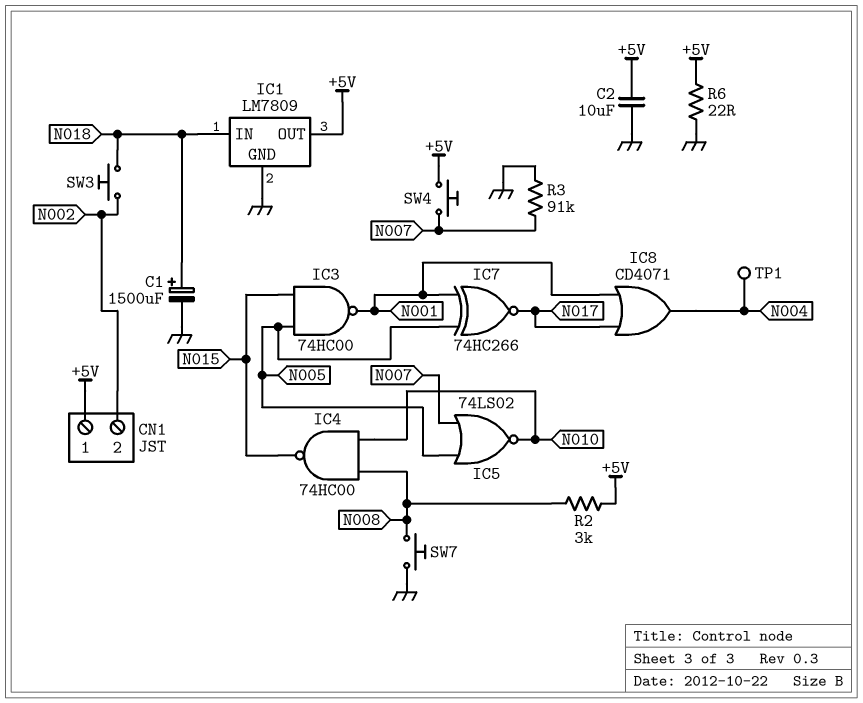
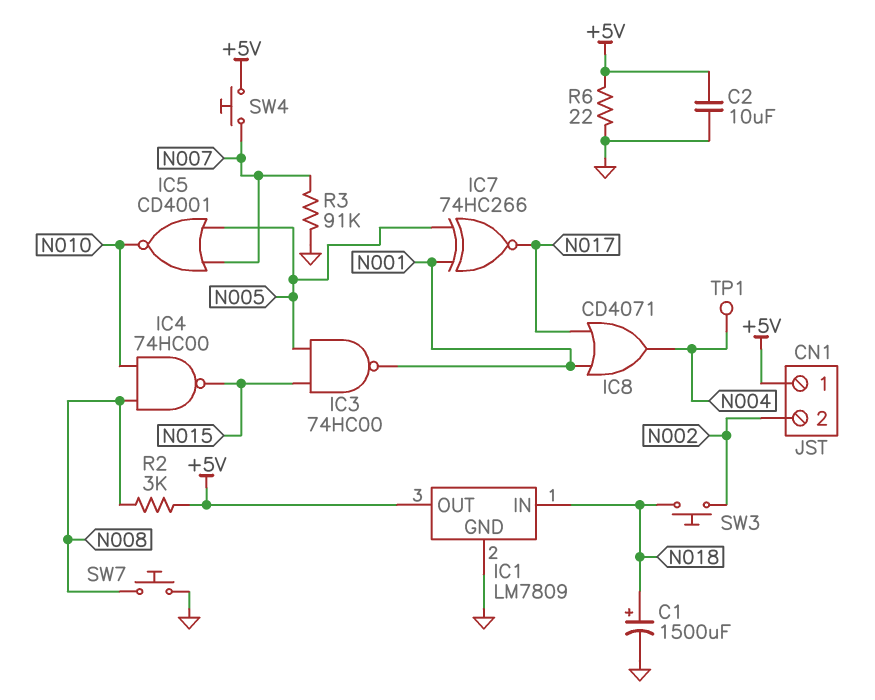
IC5: NOR 74LS02 (in N005, in N007, out N010) -> NOR CD4001 (in N005, in N007, out N010)

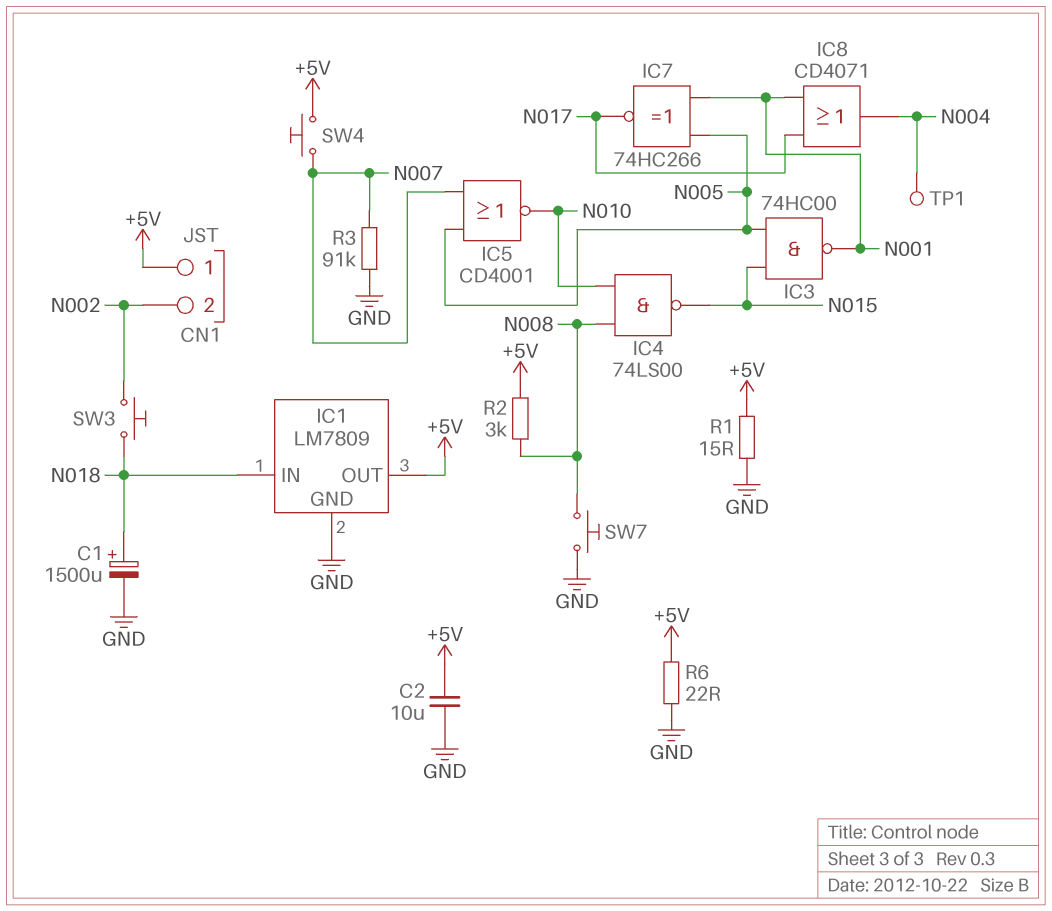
IC4: NAND 74HC00 (in N008, in N010, out N015) -> NAND 74LS00 (in N008, in N010, out N015)
R1: none -> 15 (+5V, GND)

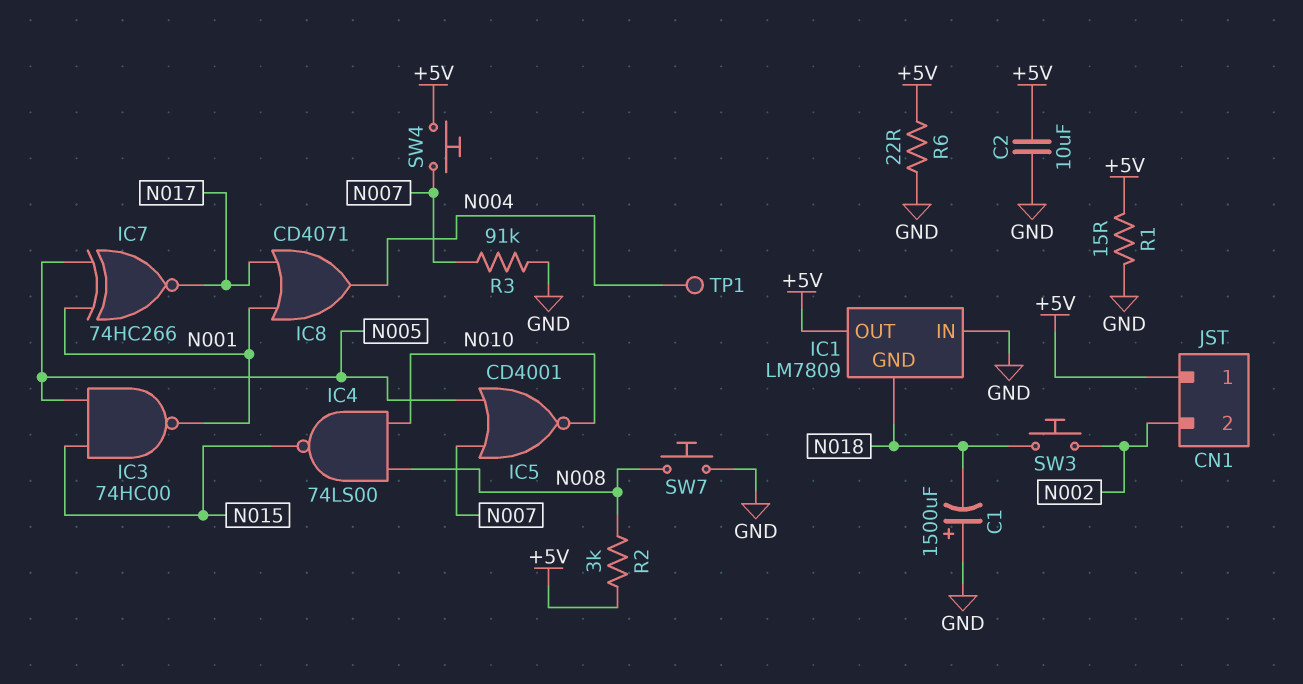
C1: 1500uF (plus N018, minus GND) -> 1500uF (plus GND, minus N018)
IC1 pin GND: GND -> N018
IC1 pin IN: N018 -> GND

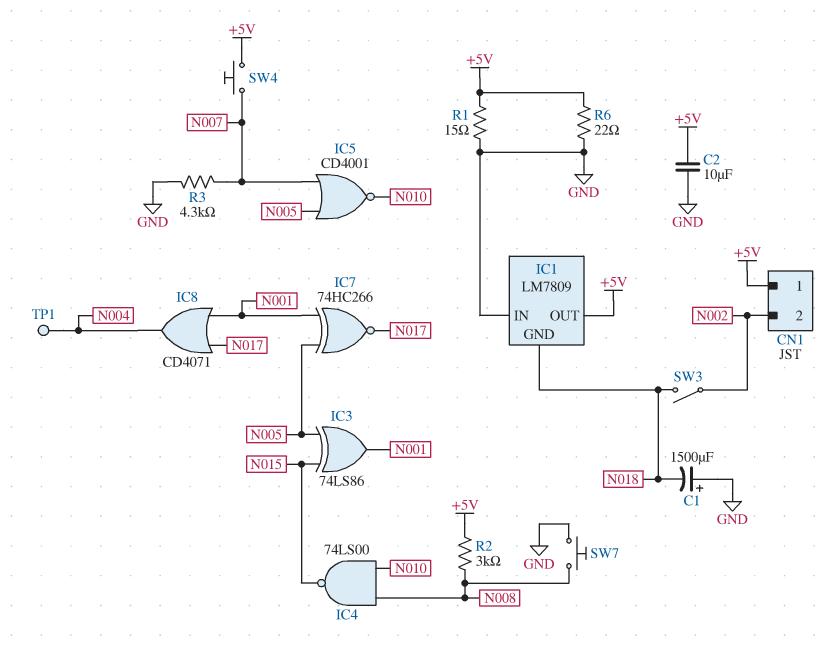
IC3: NAND 74HC00 (in N005, in N015, out N001) -> XOR 74LS86 (in N005, in N015, out N001)
R3: 91k (GND, N007) -> 4.3k (GND, N007)
SW3: button (N002, N018) -> switch (N002, N018)

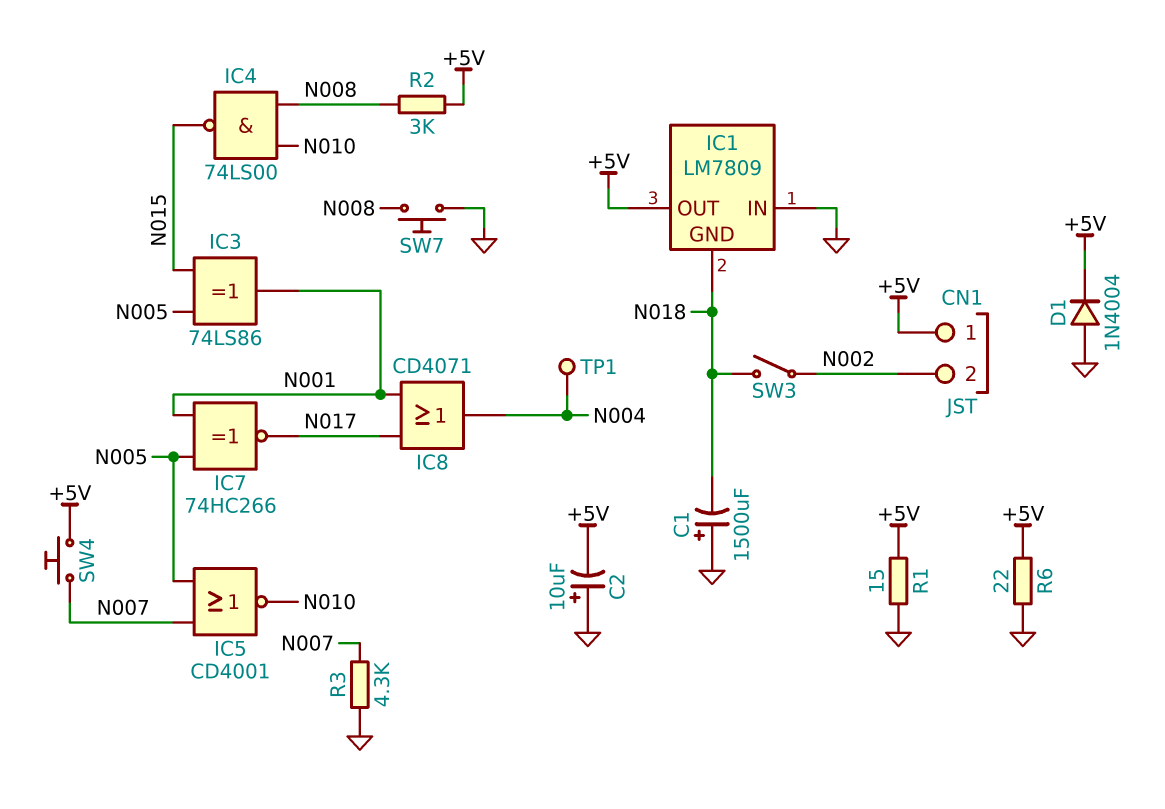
C2: 10uF (+5V, GND) -> 10uF (plus GND, minus +5V)
D1: none -> diode 1N4004 (A GND, K +5V)

